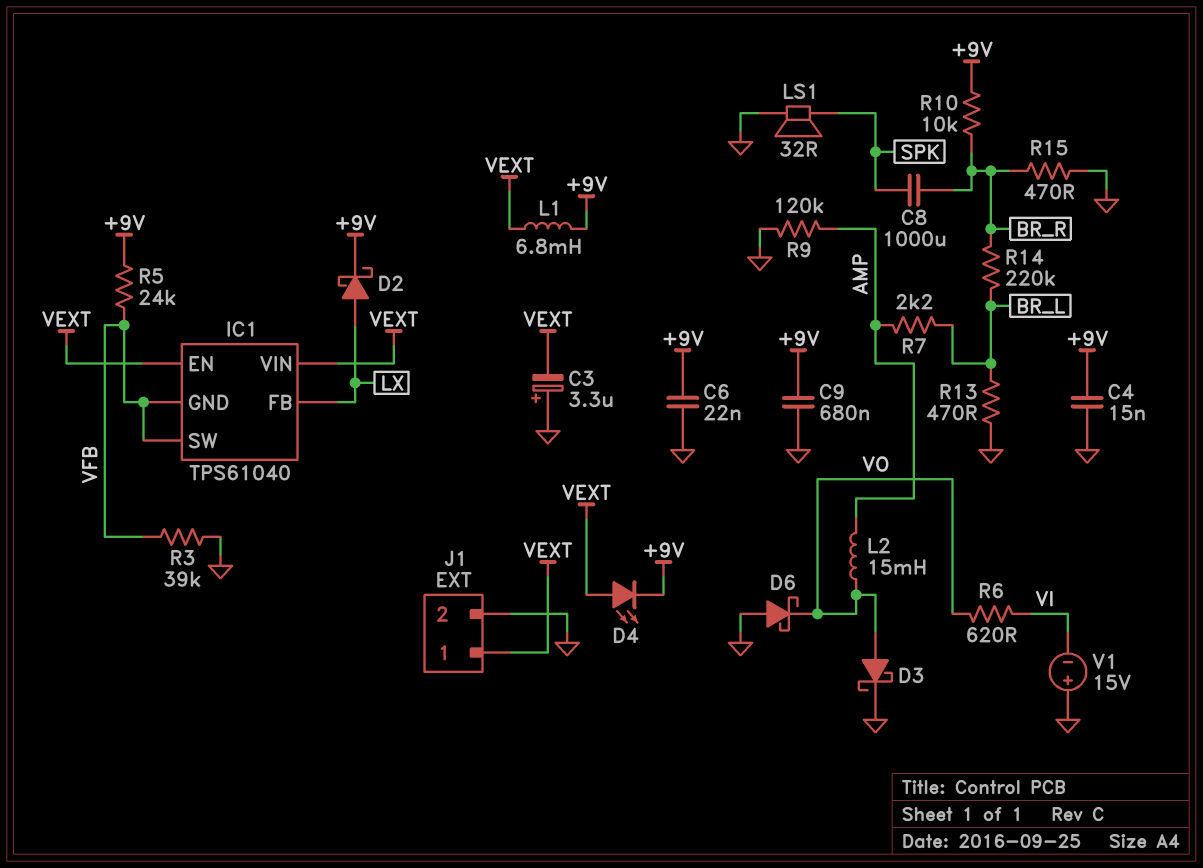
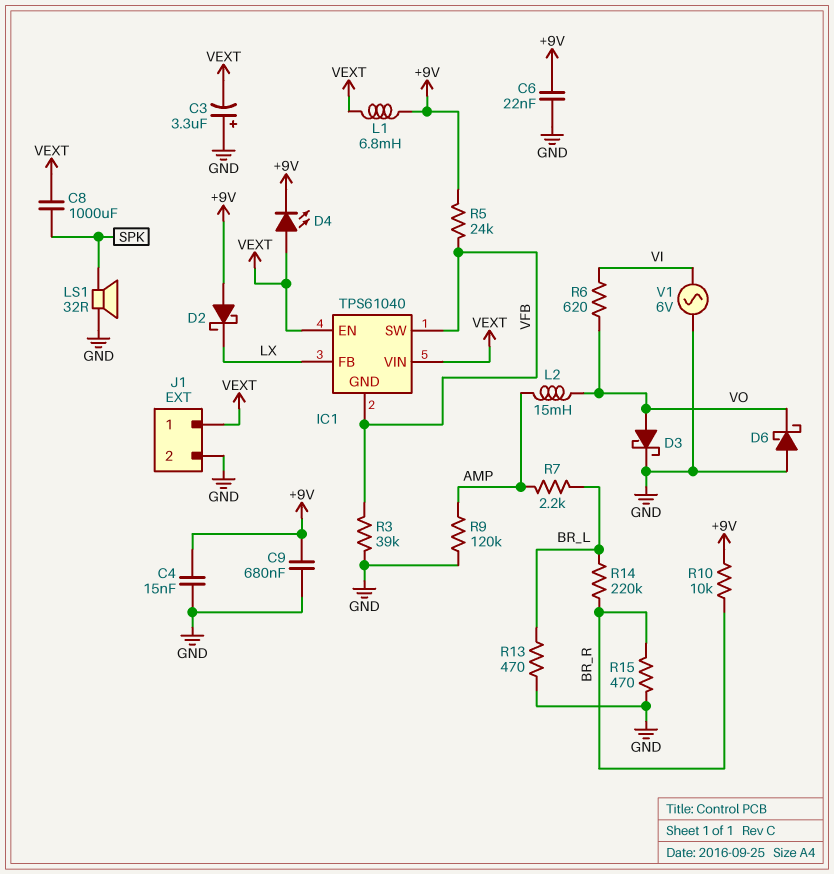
C8: 1000uF (BR_R, SPK) -> 1000uF (SPK, VEXT)
D2: schottky (A LX, K +9V) -> schottky (A +9V, K LX)
V1: 15V (plus GND, minus VI) -> AC 6V (GND, VI)

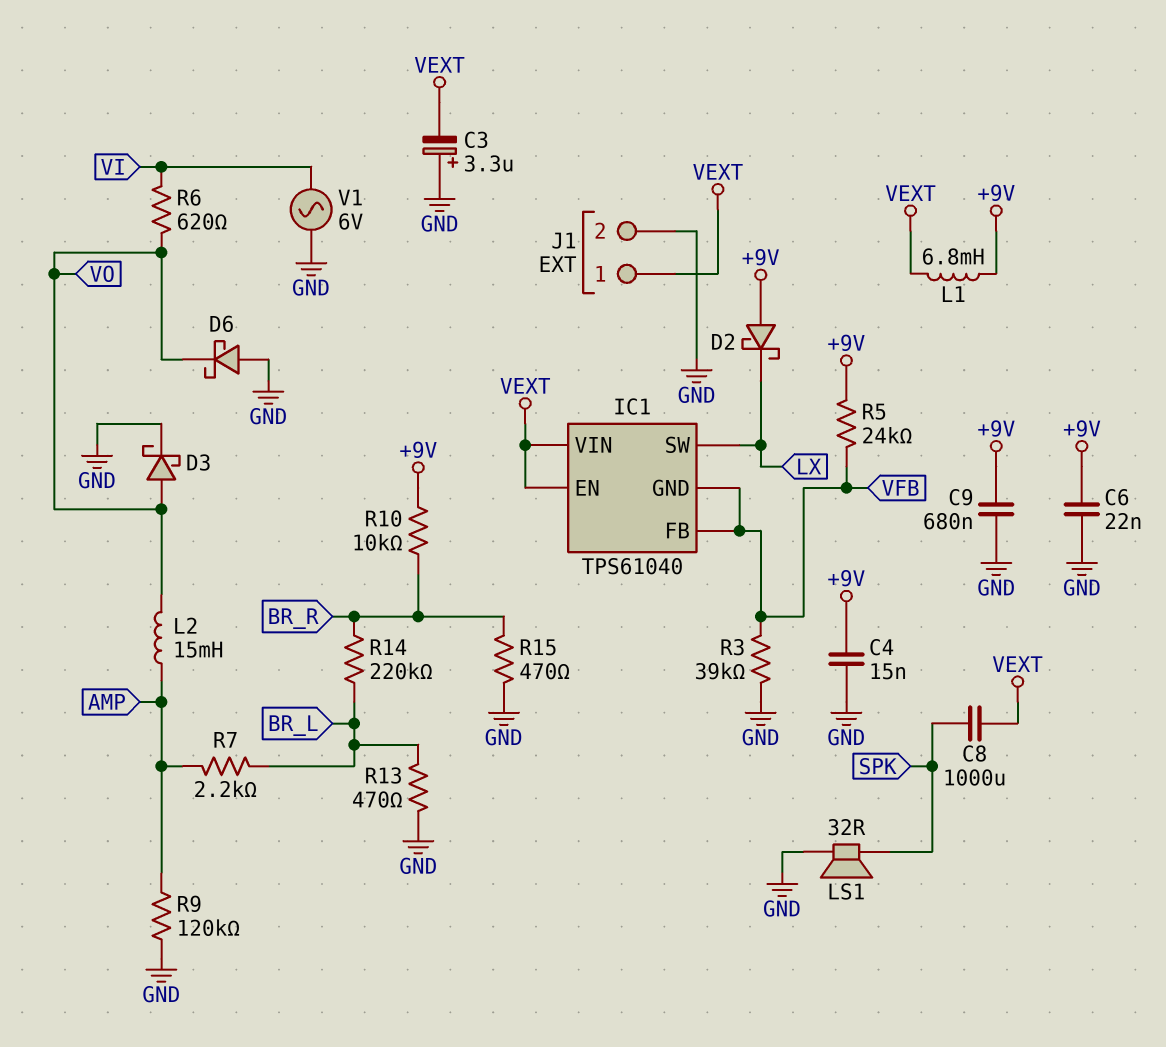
D4: LED (A VEXT, K +9V) -> none
IC1 pin FB: LX -> VFB
IC1 pin SW: VFB -> LX

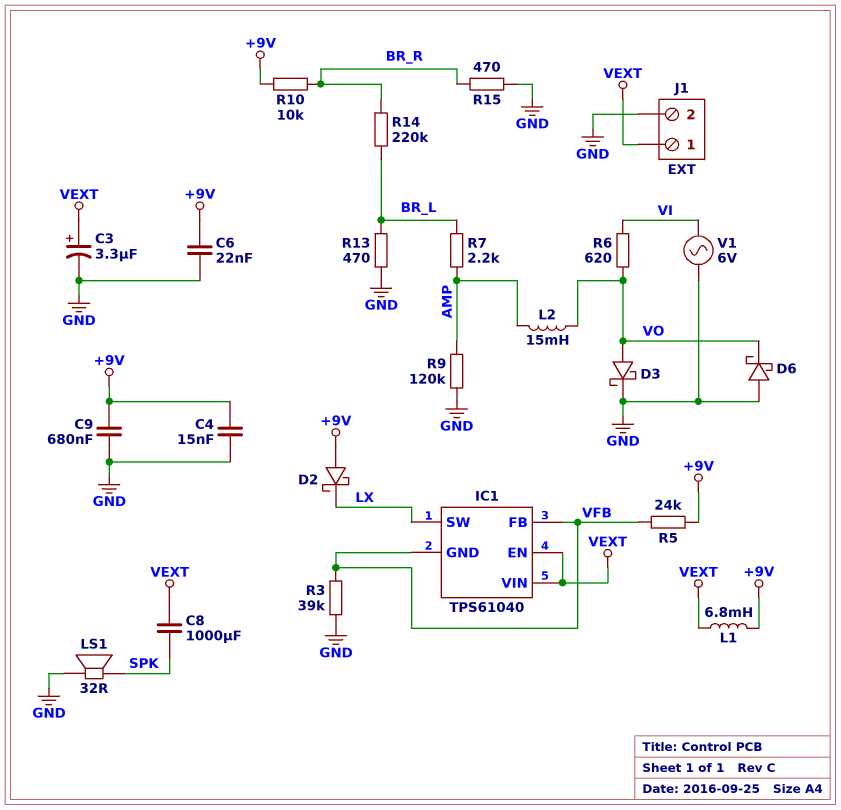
C3: 3.3uF (plus GND, minus VEXT) -> 3.3uF (plus VEXT, minus GND)

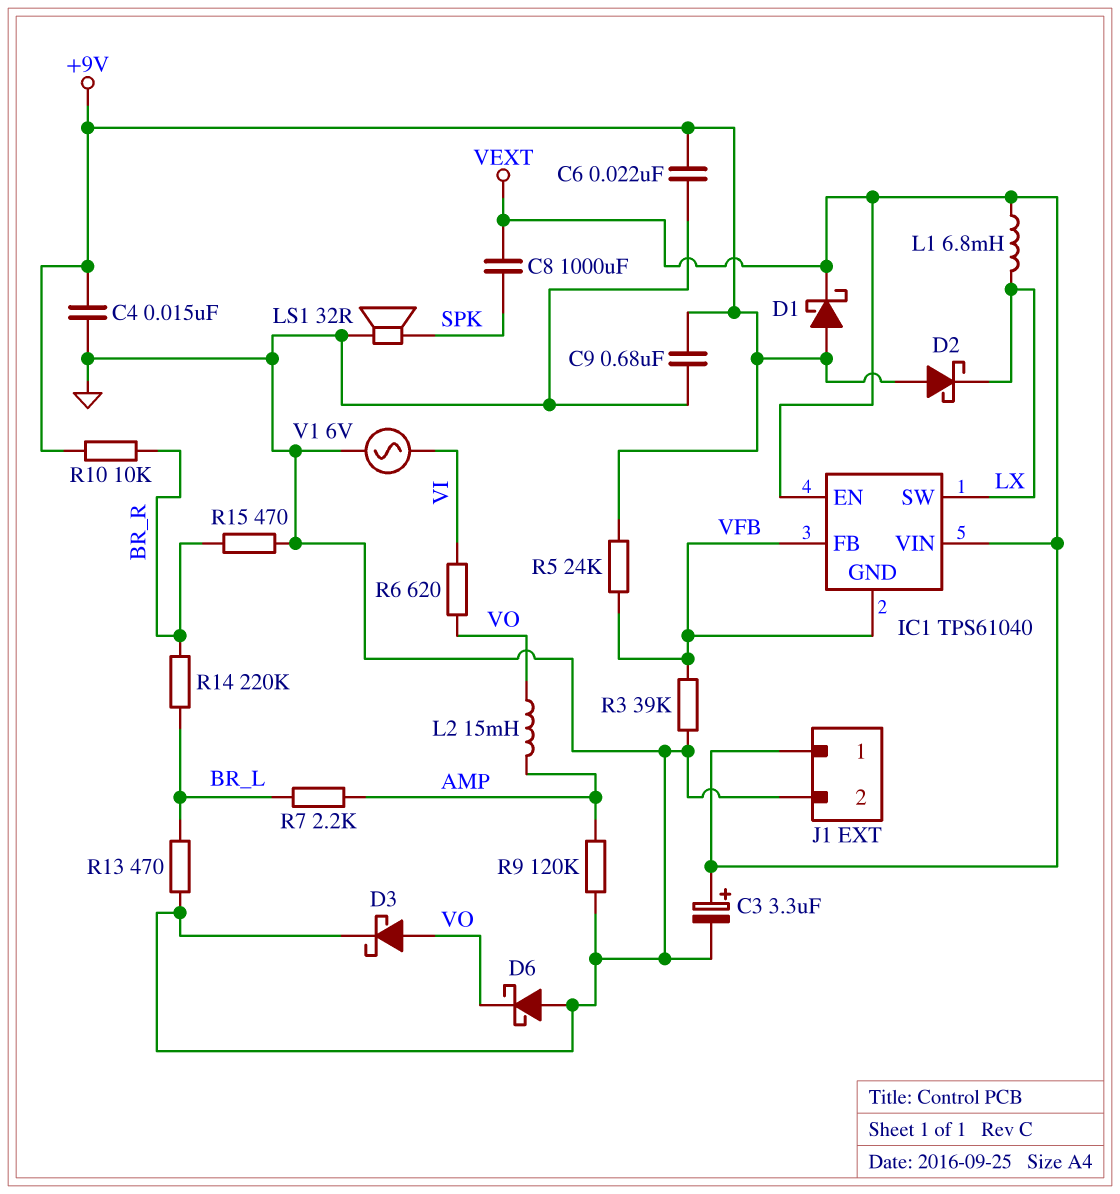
D1: none -> schottky (A +9V, K VEXT)
L1: 6.8mH (+9V, VEXT) -> 6.8mH (LX, VEXT)

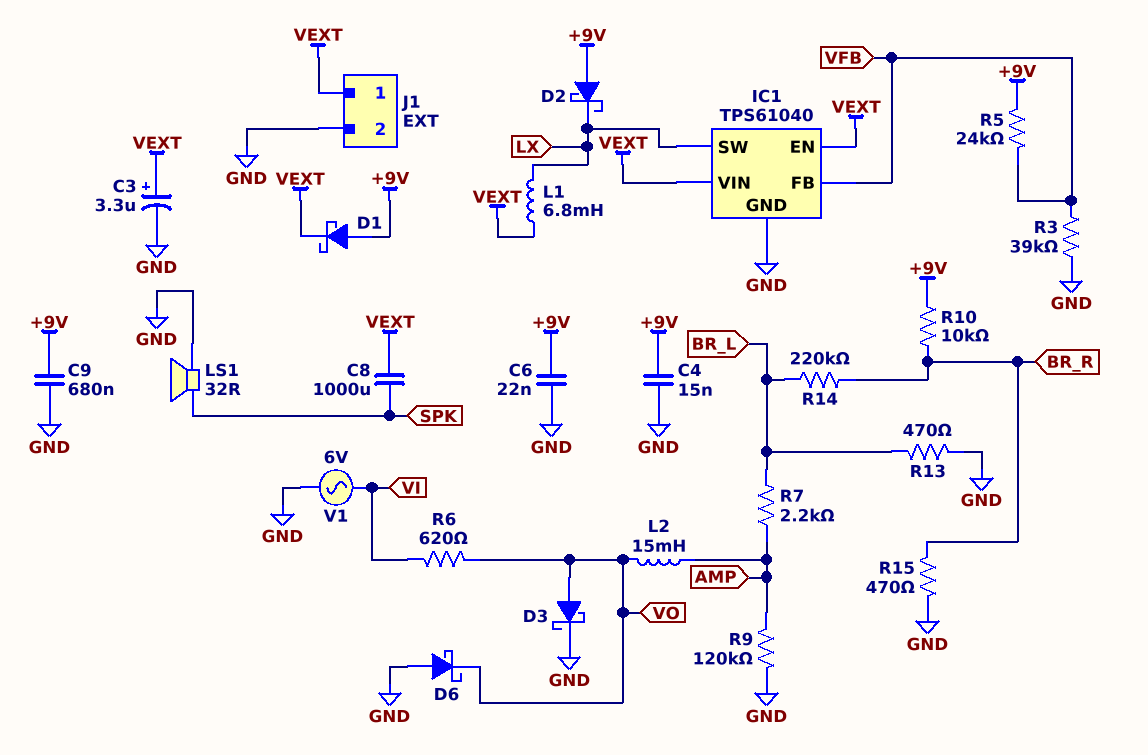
IC1 pin GND: VFB -> GND

